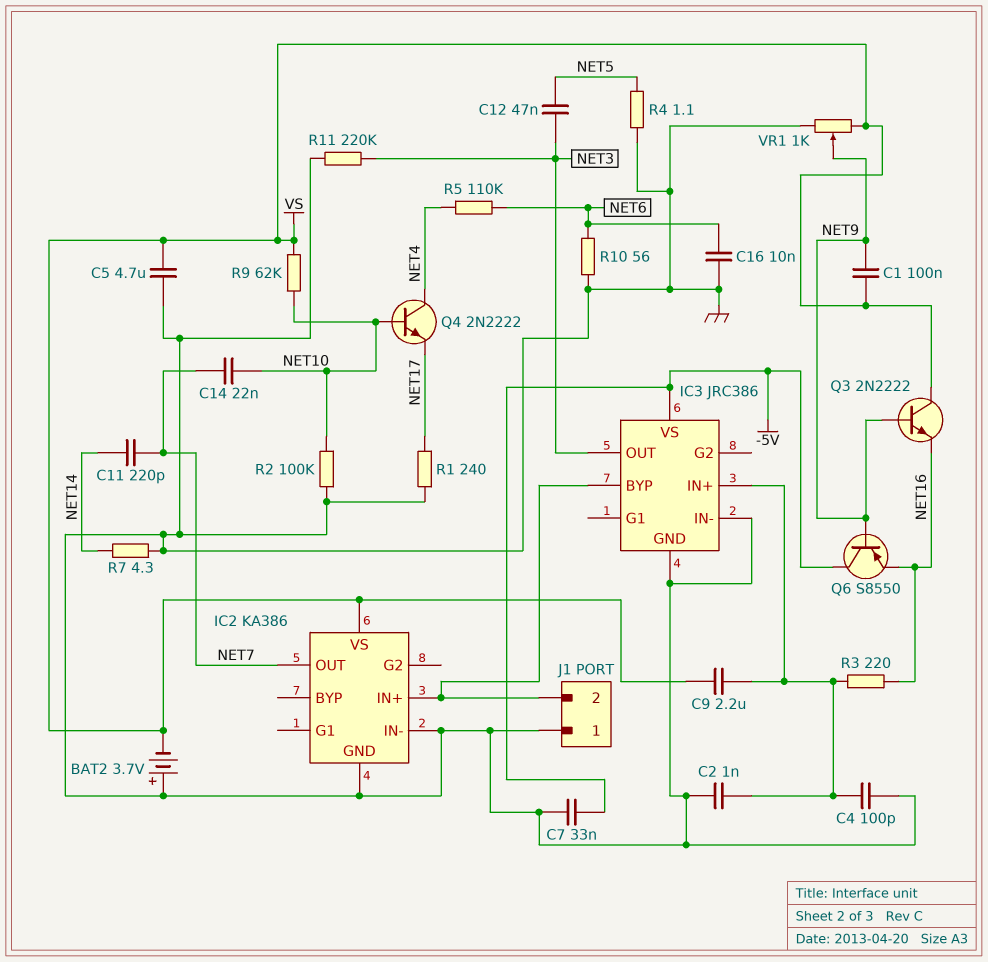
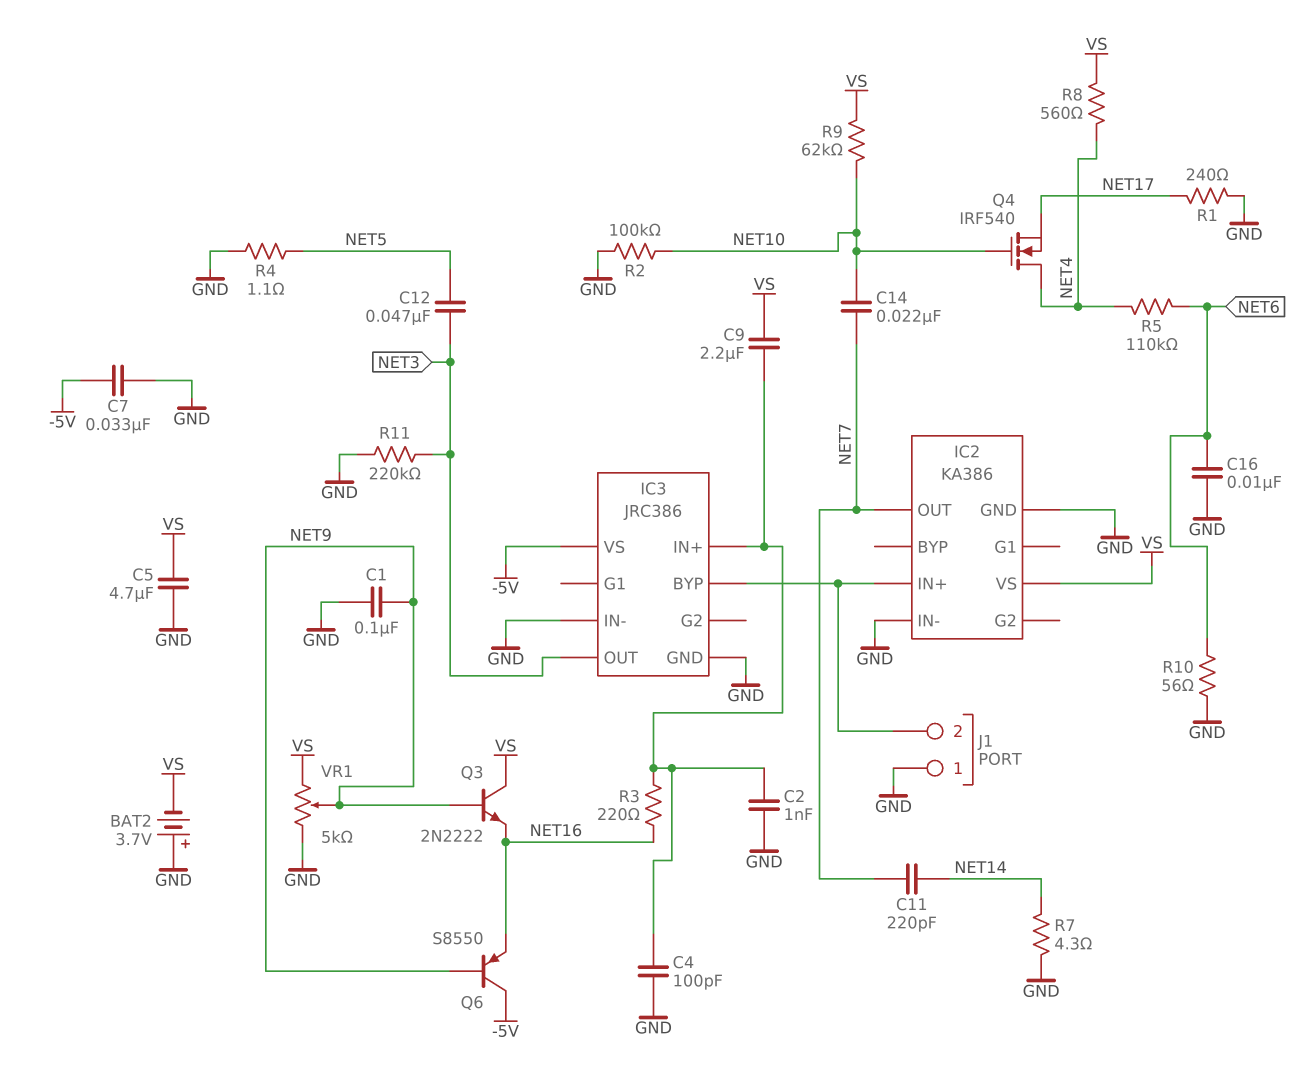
C1: 100nF (NET9, VS) -> 100nF (GND, NET9)
Q4: NPN 2N2222 (B NET10, C NET4, E NET17) -> NMOS IRF540 (G NET10, D NET4, S NET17)
R8: none -> 560 (NET4, VS)
VR1: 1k (GND, VS, wiper NET9) -> 5k (GND, VS, wiper NET9)

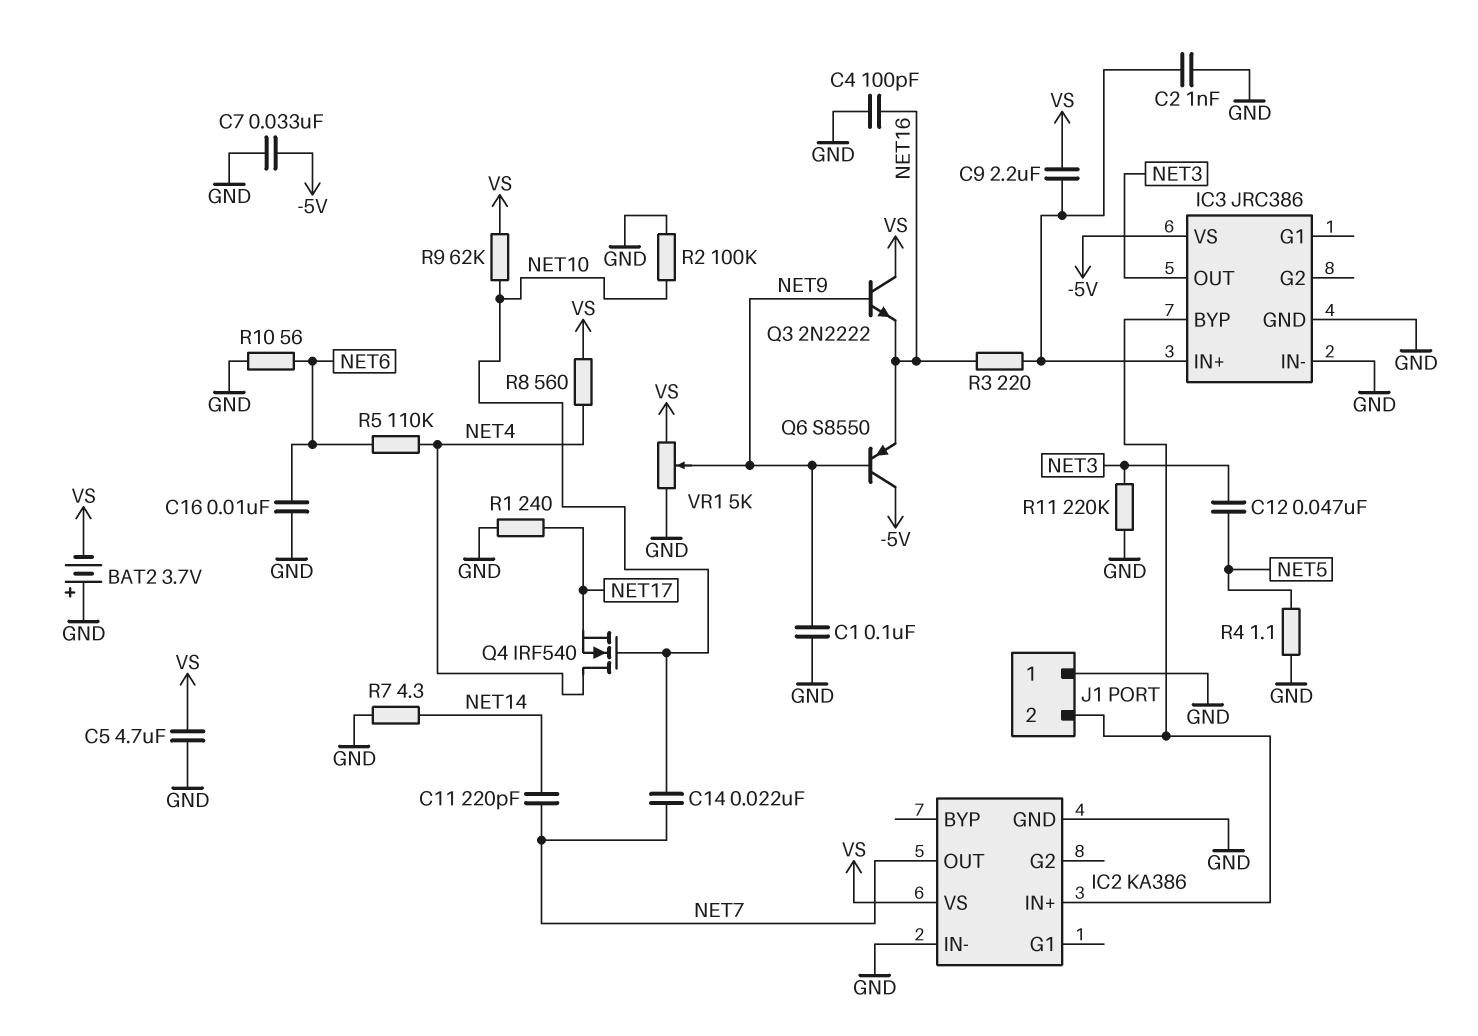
C4: 100pF (GND, IC3/IN+) -> 100pF (GND, NET16)

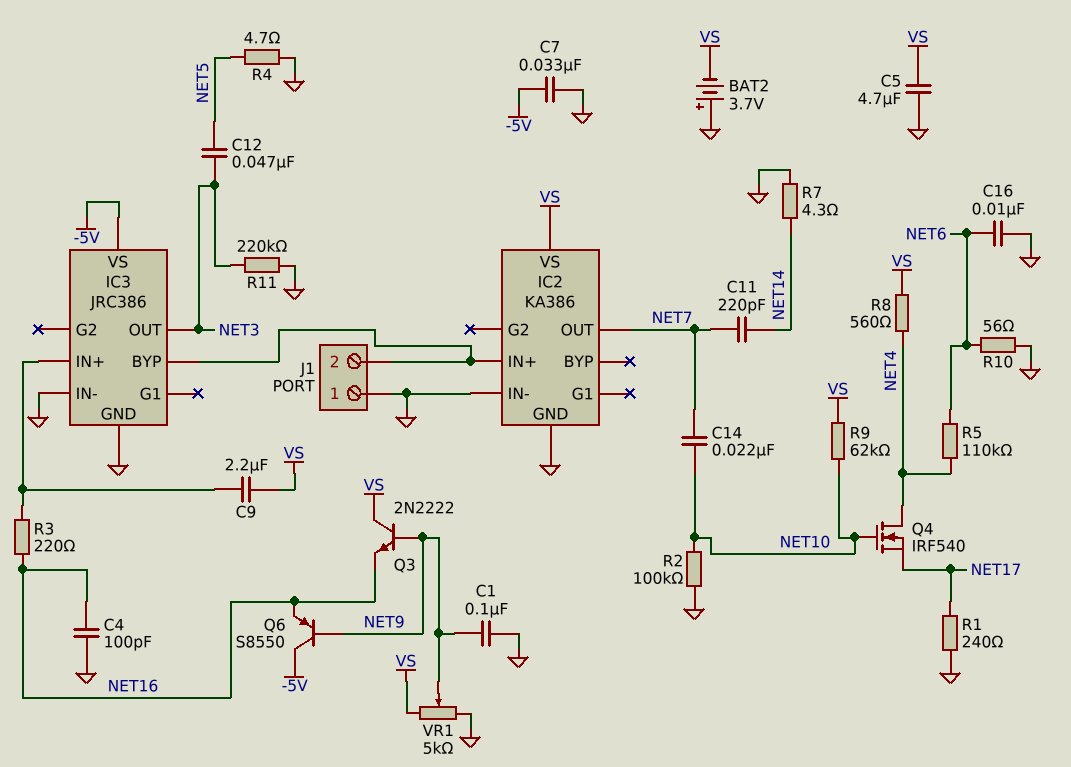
C2: 1nF (GND, IC3/IN+) -> none
R4: 1.1 (GND, NET5) -> 4.7 (GND, NET5)

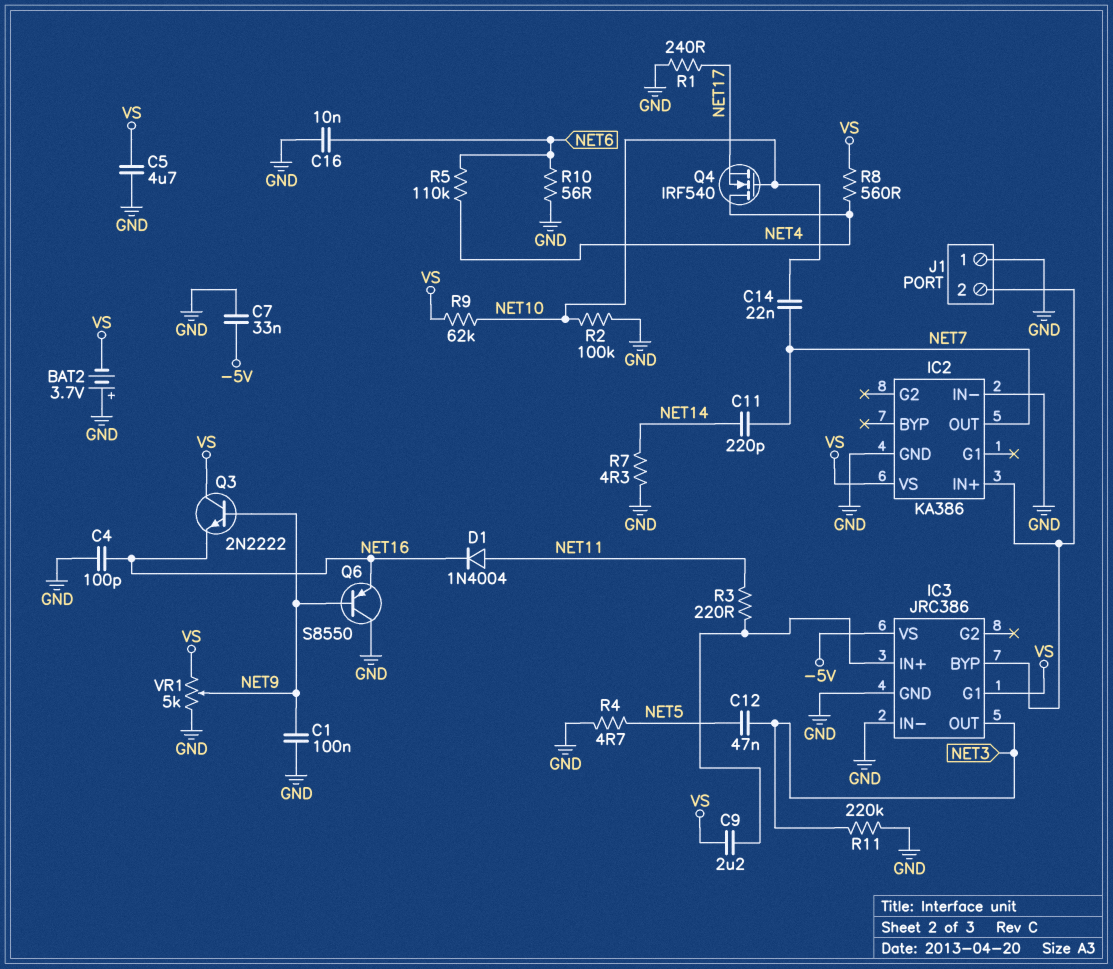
D1: none -> diode 1N4004 (A NET11, K NET16)
IC3 pin G1: none -> VS
Q6: PNP S8550 (B NET9, C -5V, E NET16) -> PNP S8550 (B NET9, C GND, E NET16)
R3: 220 (IC3/IN+, NET16) -> 220 (IC3/IN+, NET11)

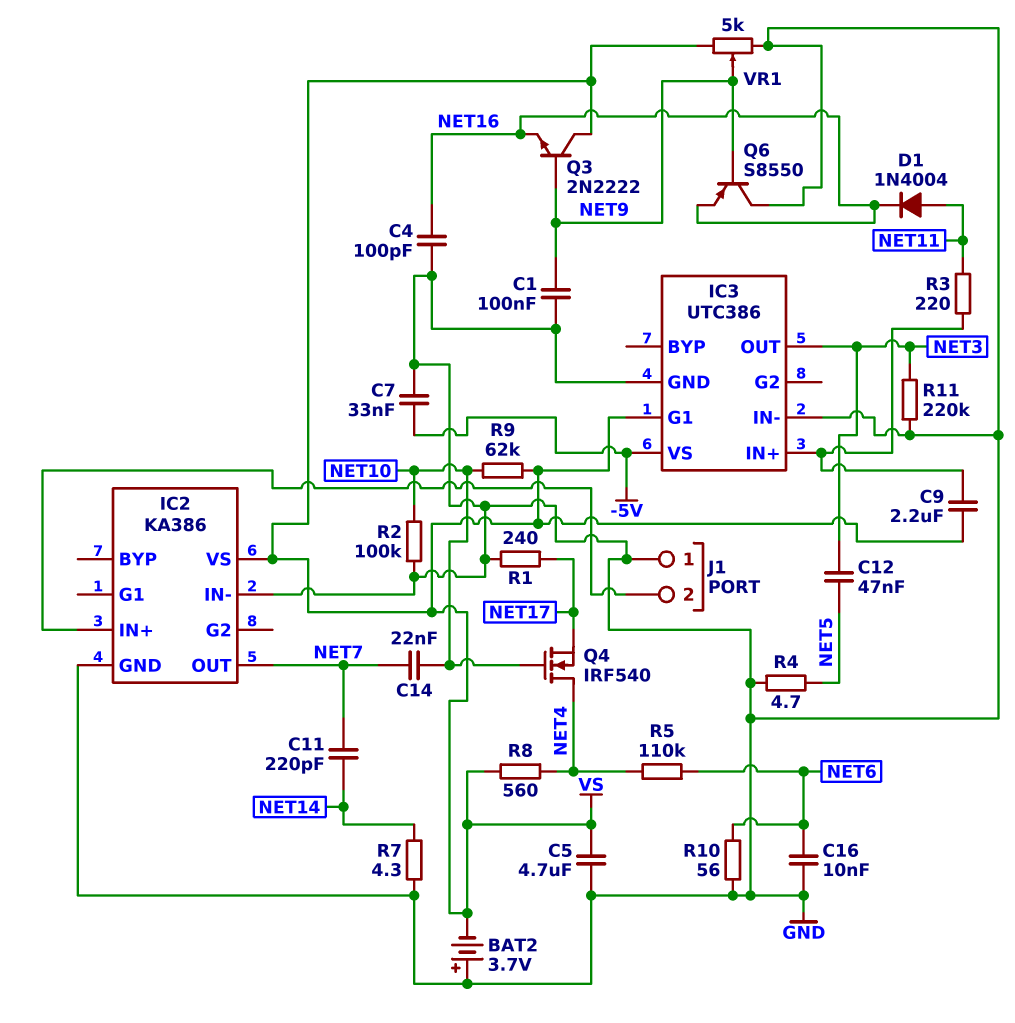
IC3: JRC386 -> UTC386
IC3 pin BYP: IC2/IN+ -> none

